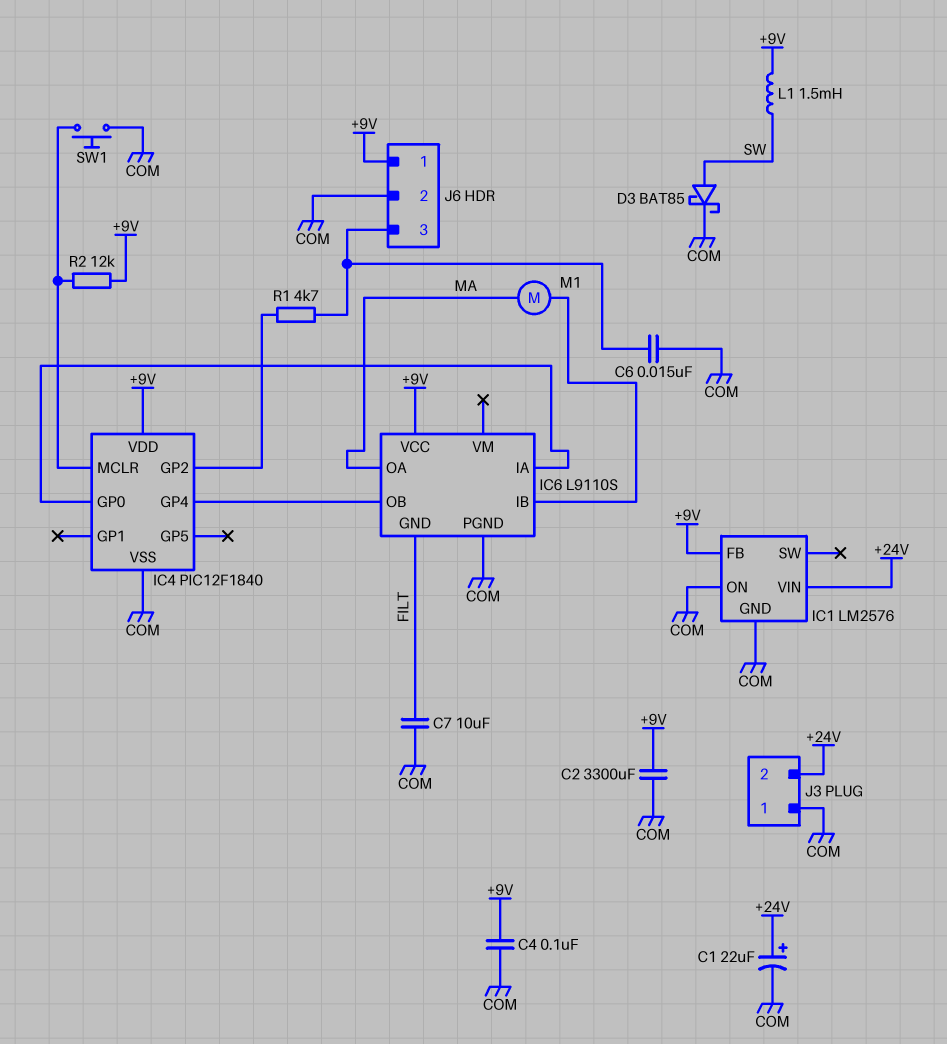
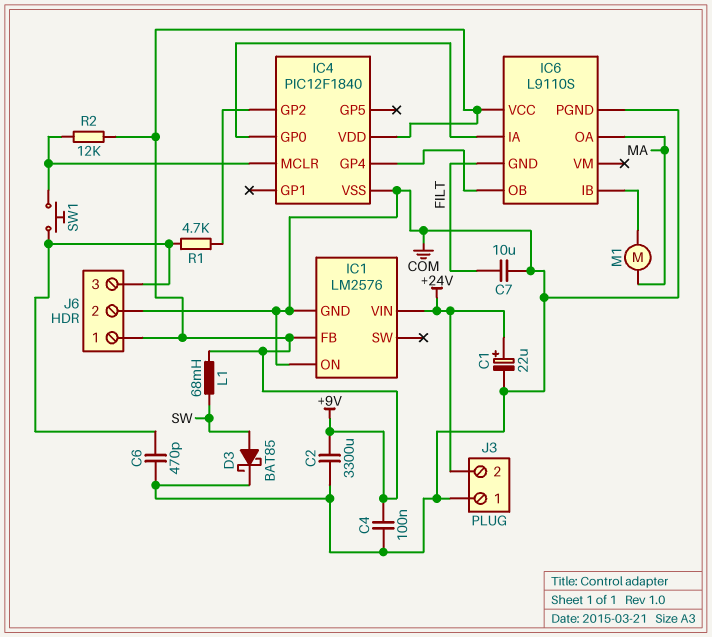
C6: 15nF (COM, J6/3) -> 470pF (COM, J6/3)
L1: 1.5mH (+9V, SW) -> 68mH (+9V, SW)
SW1: button (COM, IC4/MCLR) -> button (IC4/MCLR, J6/3)

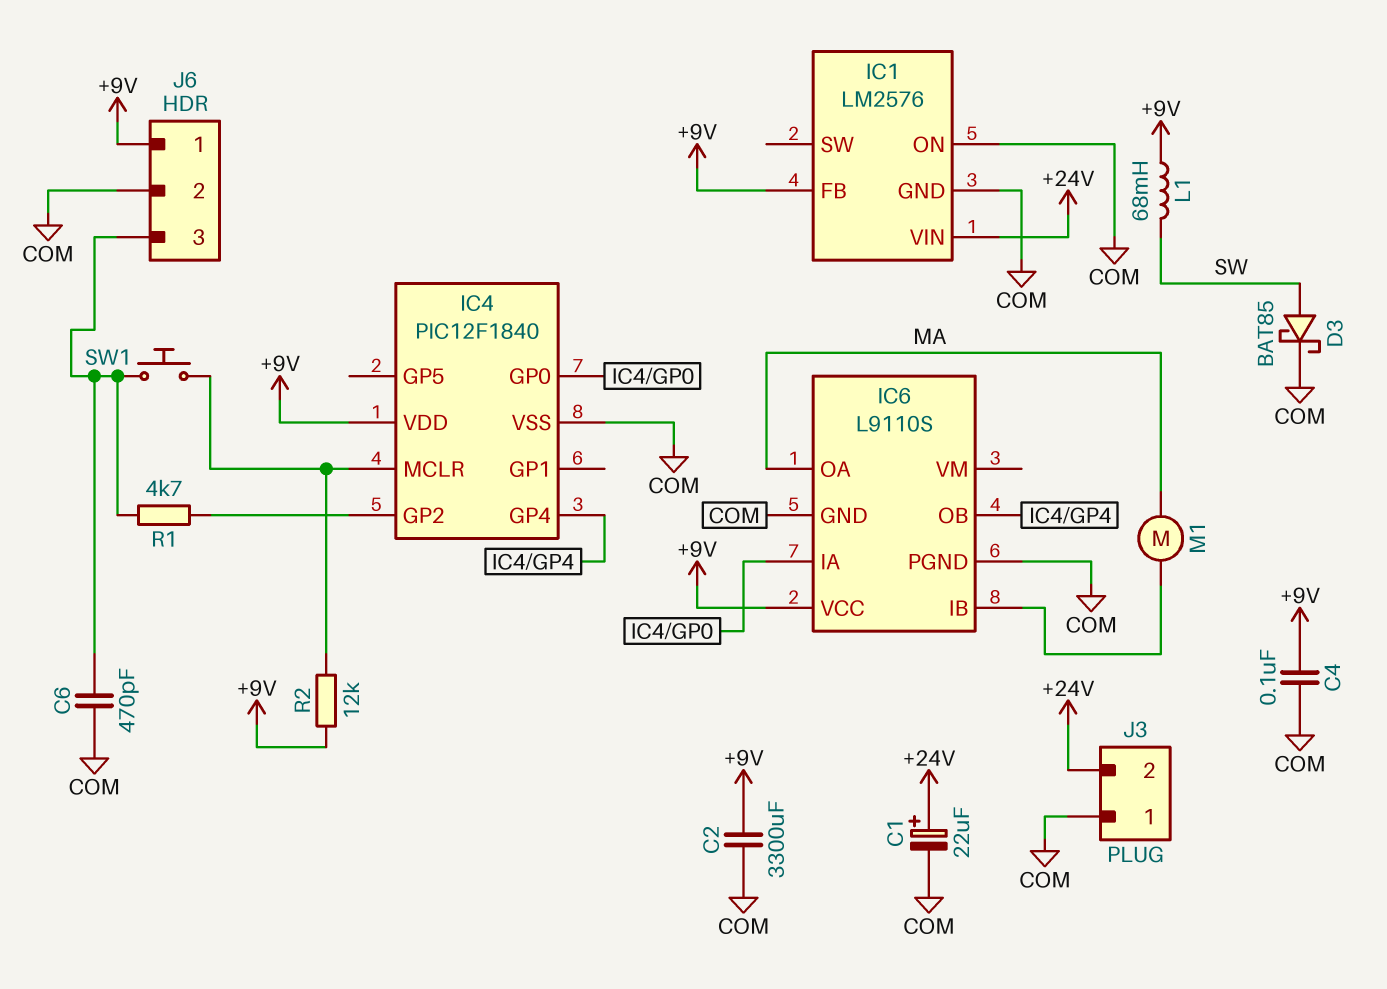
C7: 10uF (COM, FILT) -> none
IC6 pin GND: FILT -> COM

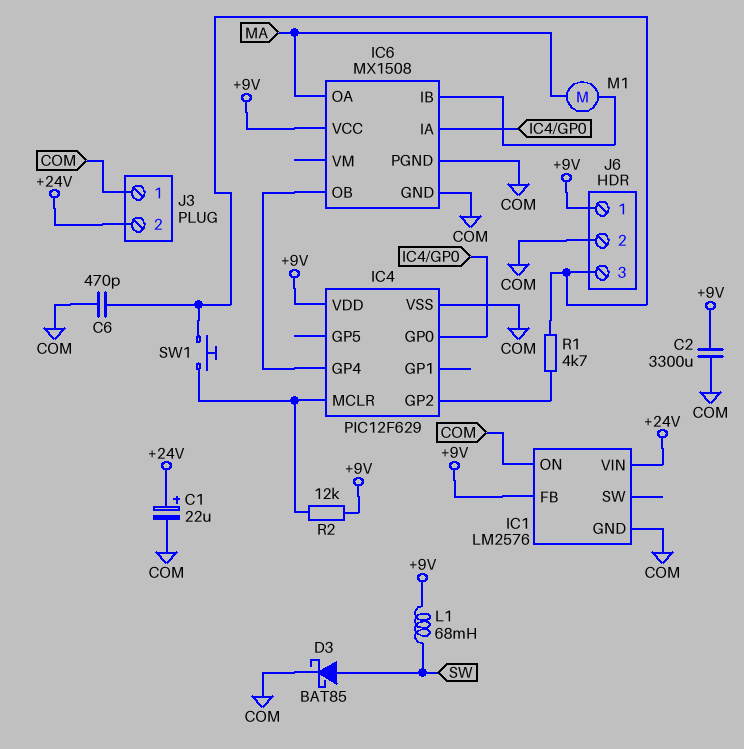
C4: 100nF (+9V, COM) -> none
IC4: PIC12F1840 -> PIC12F629
IC6: L9110S -> MX1508

